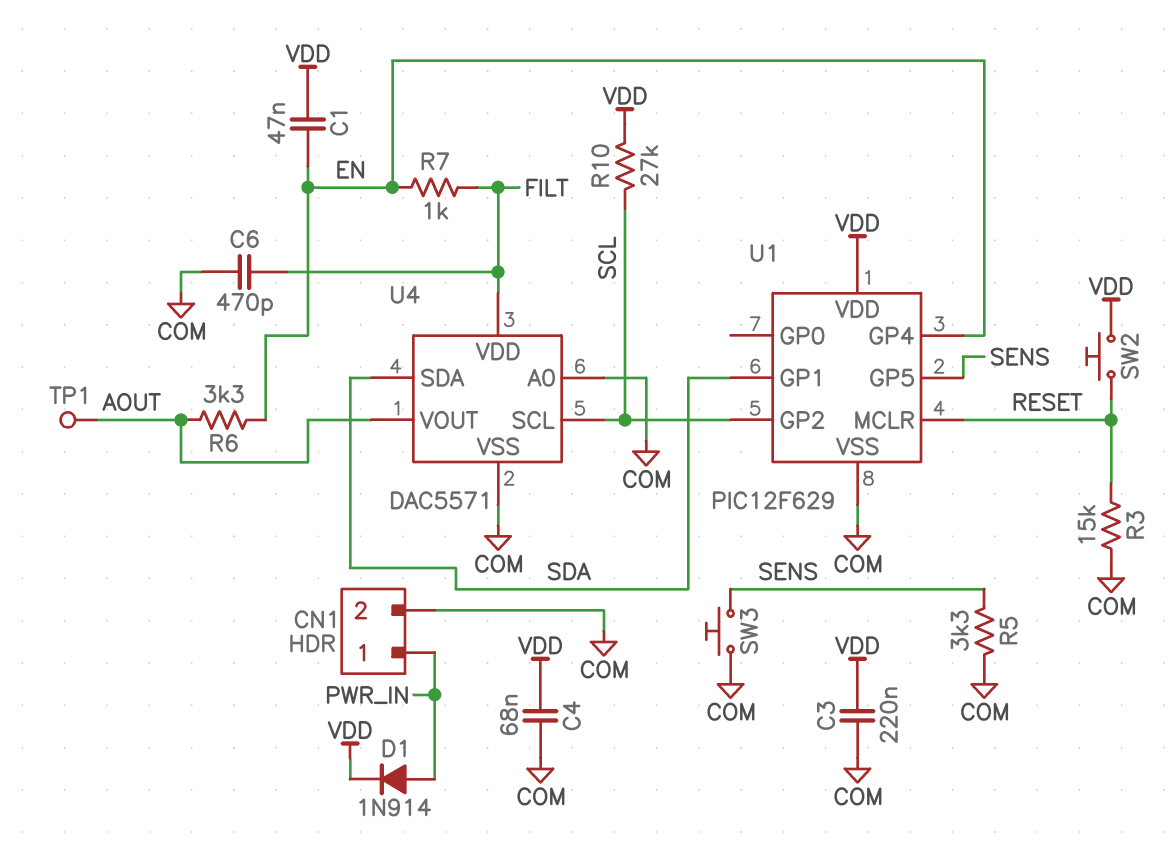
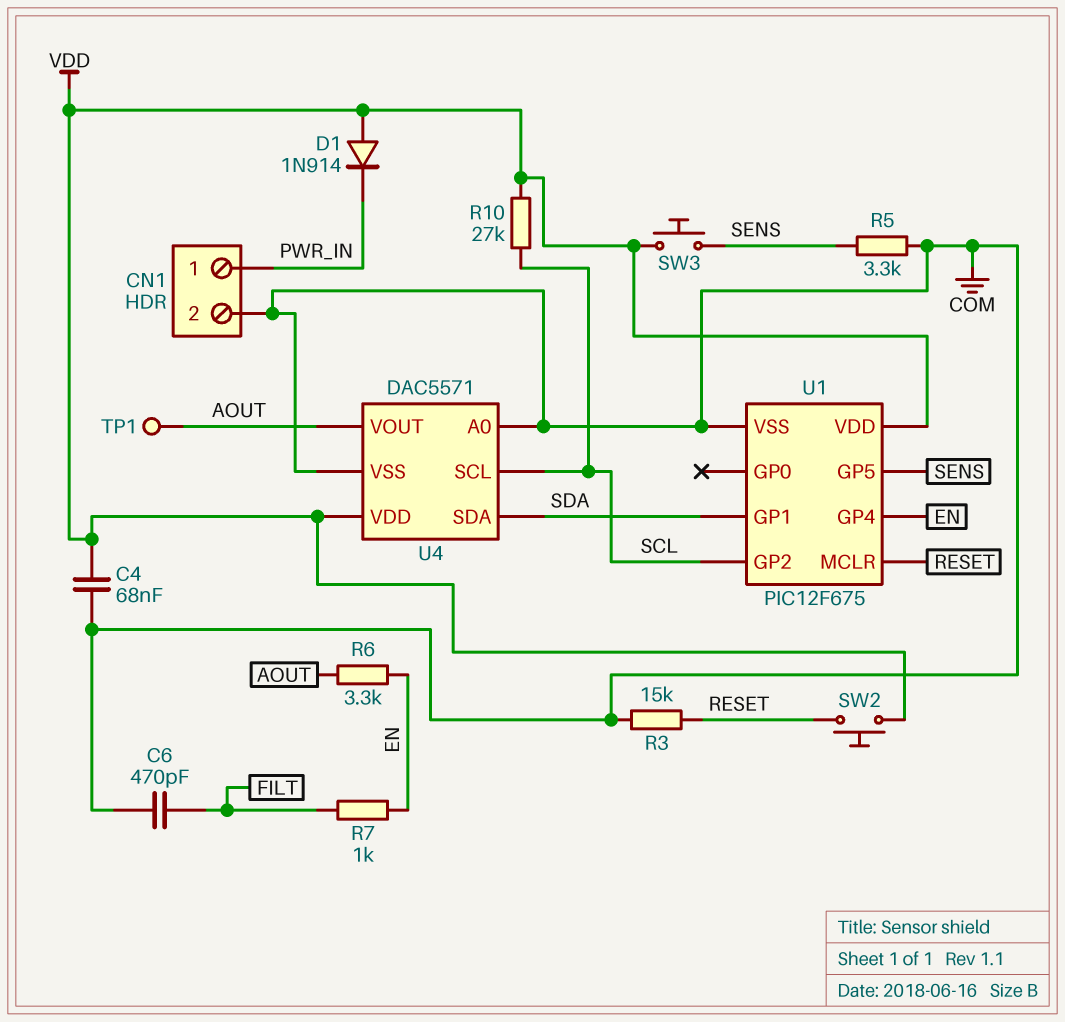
C1: 47nF (EN, VDD) -> none
C3: 220nF (COM, VDD) -> none
D1: diode 1N914 (A PWR_IN, K VDD) -> diode 1N914 (A VDD, K PWR_IN)
SW3: button (COM, SENS) -> button (SENS, VDD)
U1: PIC12F629 -> PIC12F675
U4 pin VDD: FILT -> VDD

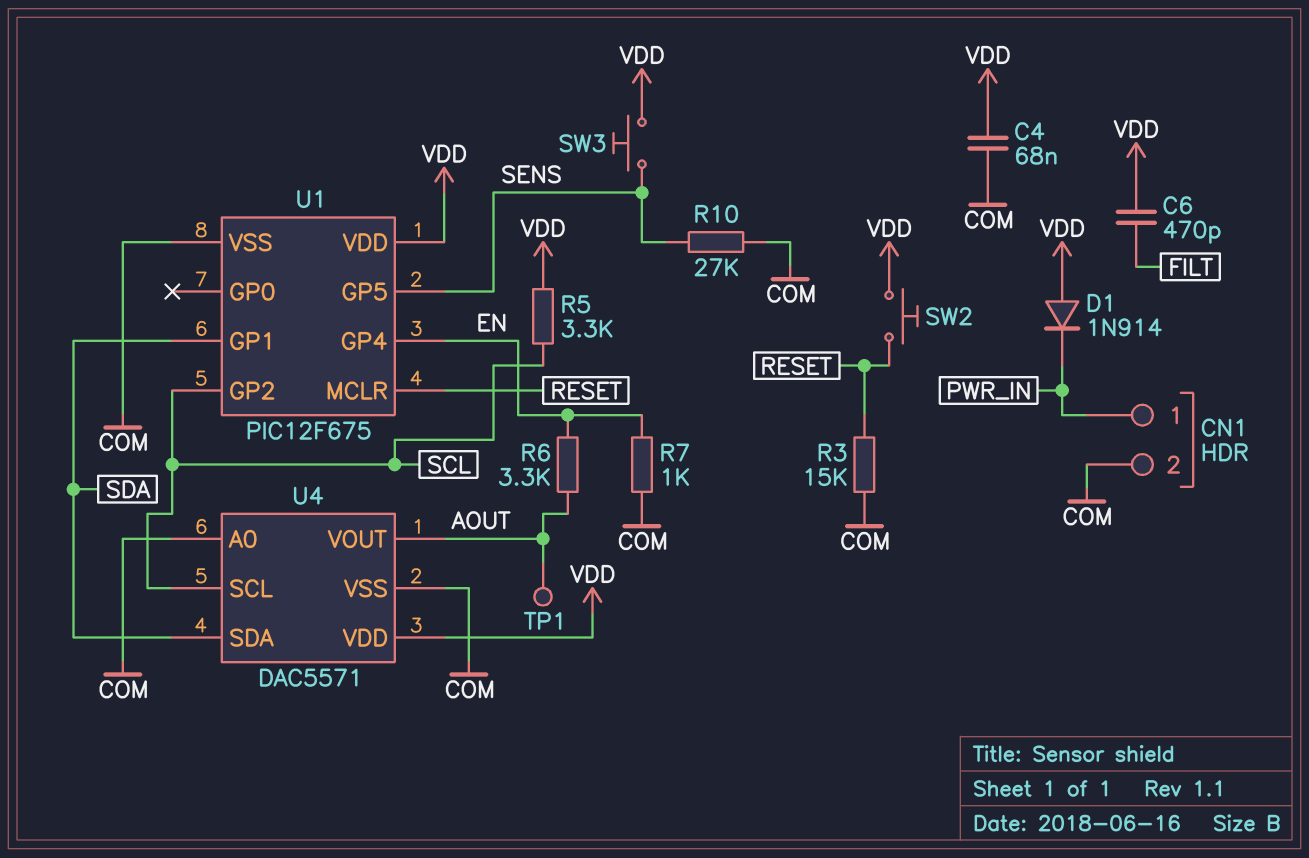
C6: 470pF (COM, FILT) -> 470pF (FILT, VDD)
R5: 3.3k (COM, SENS) -> 3.3k (SCL, VDD)
R7: 1k (EN, FILT) -> 1k (COM, EN)
R10: 27k (SCL, VDD) -> 27k (COM, SENS)

